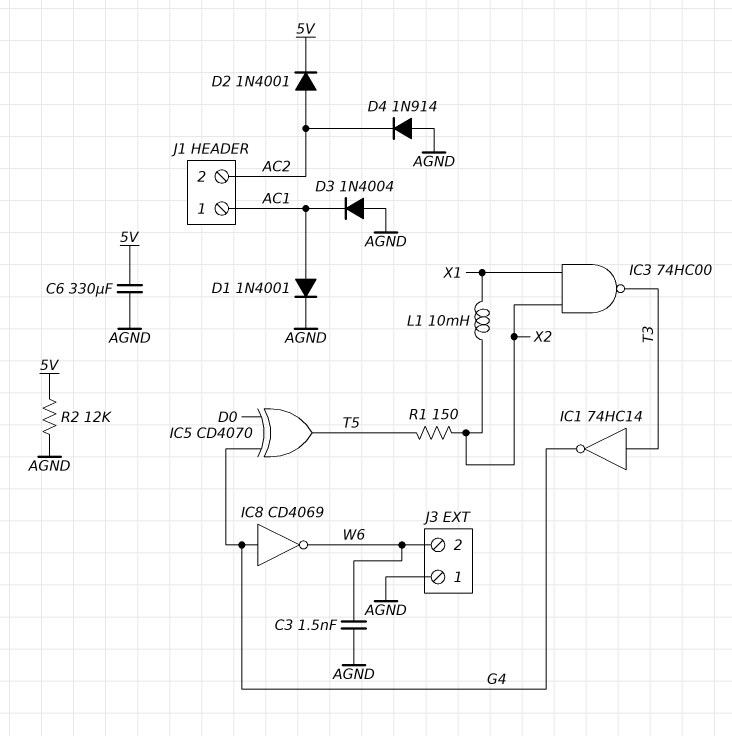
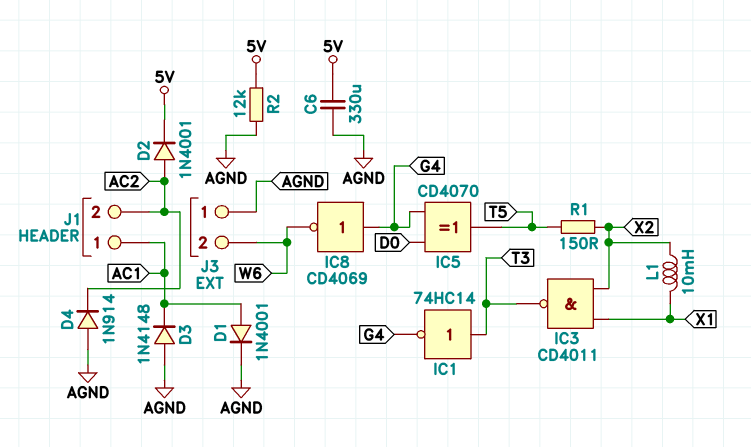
C3: 1.5nF (AGND, W6) -> none
D3: diode 1N4004 (A AGND, K AC1) -> diode 1N4148 (A AGND, K AC1)
IC3: NAND 74HC00 (in X1, in X2, out T3) -> NAND CD4011 (in X1, in X2, out T3)

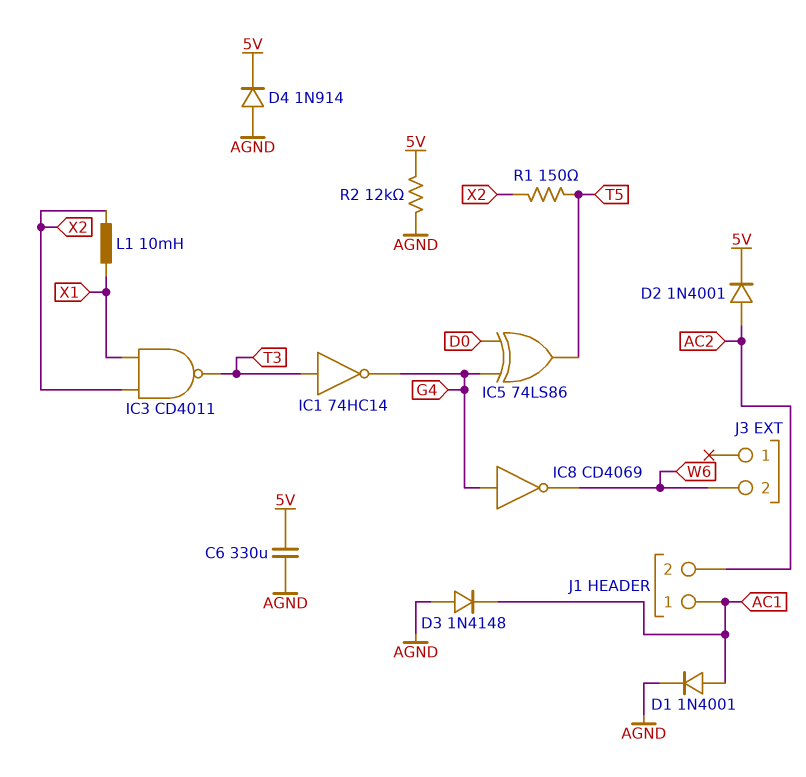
D4: diode 1N914 (A AGND, K AC2) -> diode 1N914 (A AGND, K 5V)
IC5: XOR CD4070 (in D0, in G4, out T5) -> XOR 74LS86 (in D0, in G4, out T5)
J3 pin 1: AGND -> none

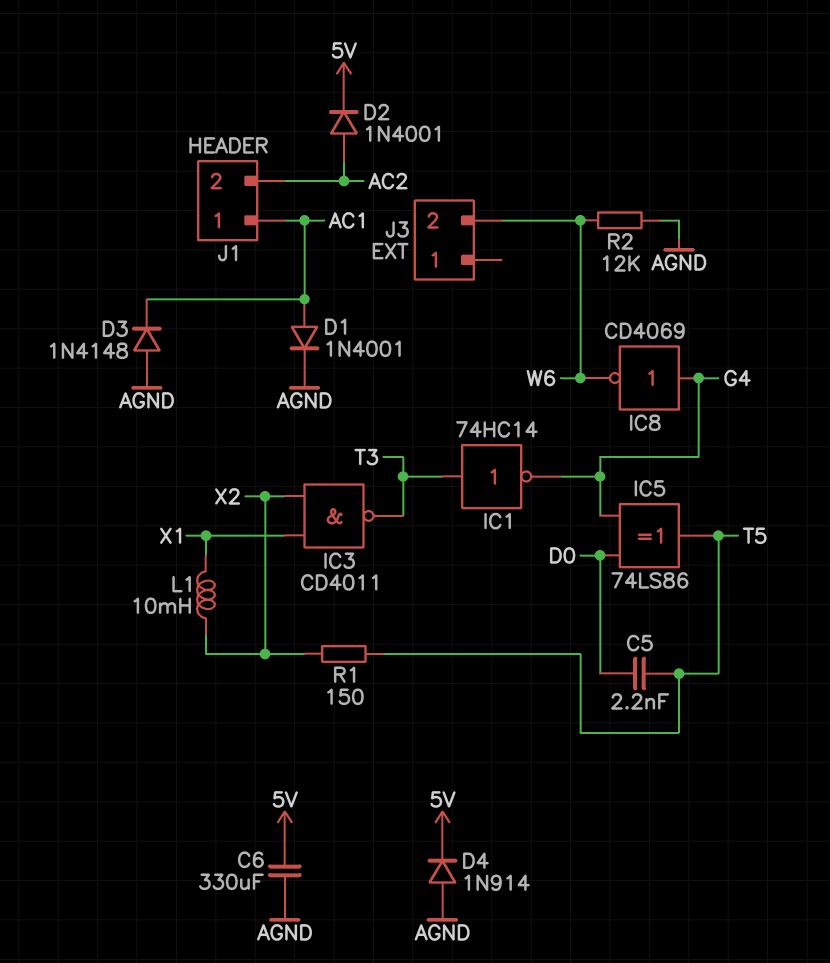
C5: none -> 2.2nF (D0, T5)
R2: 12k (5V, AGND) -> 12k (AGND, W6)

